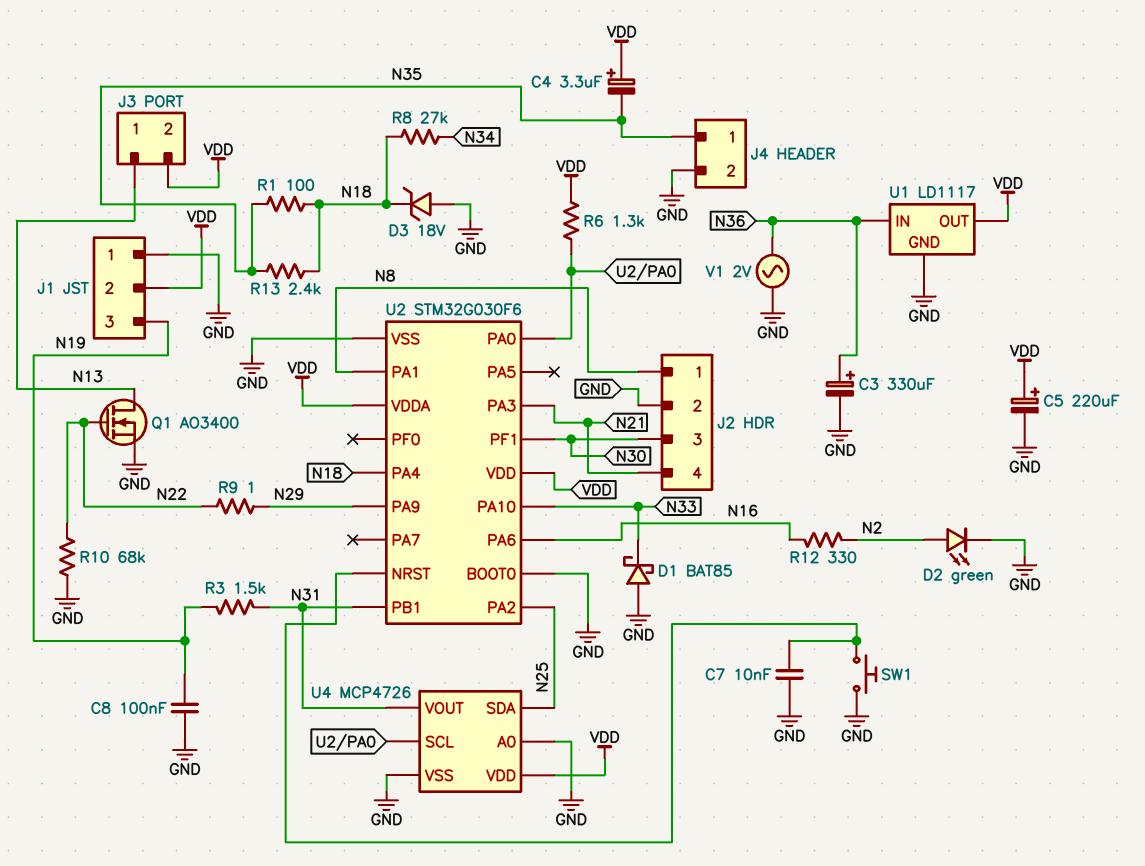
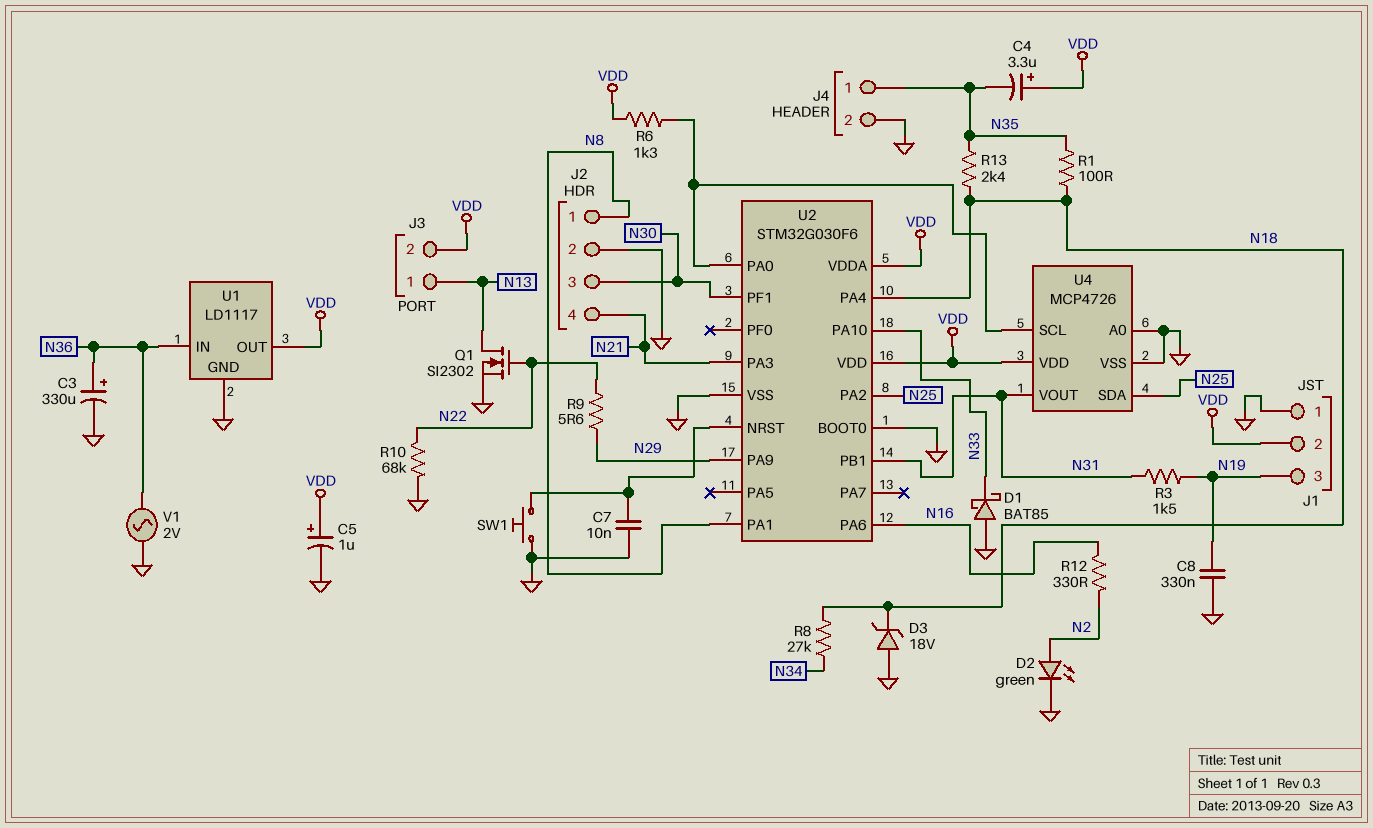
C5: 220uF (plus VDD, minus GND) -> 1uF (plus VDD, minus GND)
C8: 100nF (GND, N19) -> 330nF (GND, N19)
Q1: NMOS AO3400 (G N22, D N13, S GND) -> NMOS SI2302 (G N22, D N13, S GND)
R9: 1 (N22, N29) -> 5.6 (N22, N29)

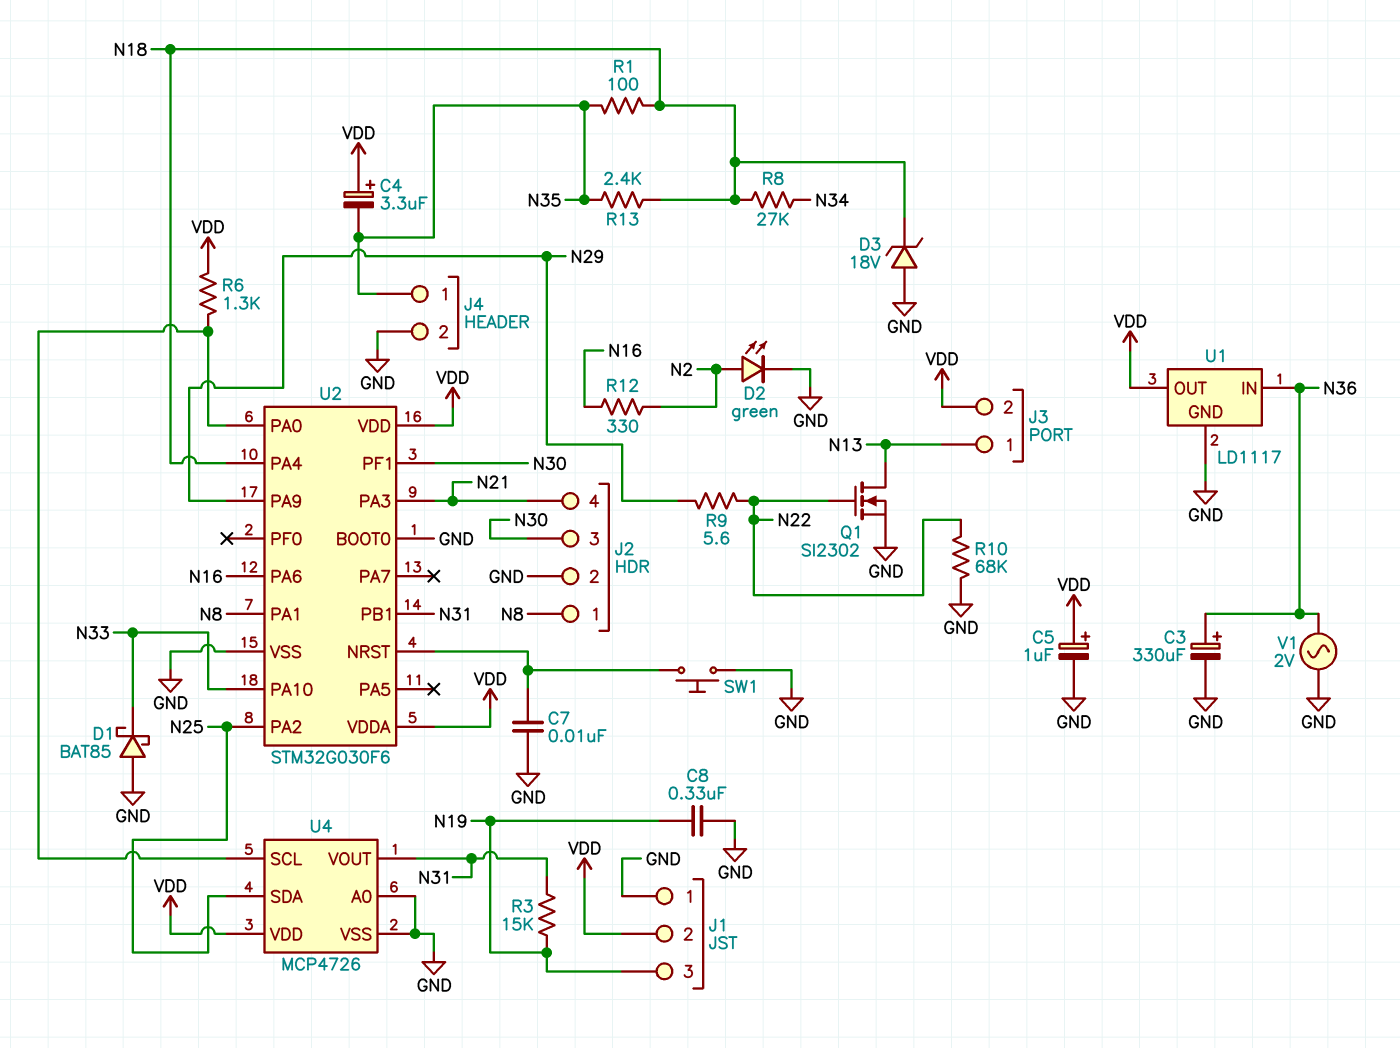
R3: 1.5k (N19, N31) -> 15k (N19, N31)

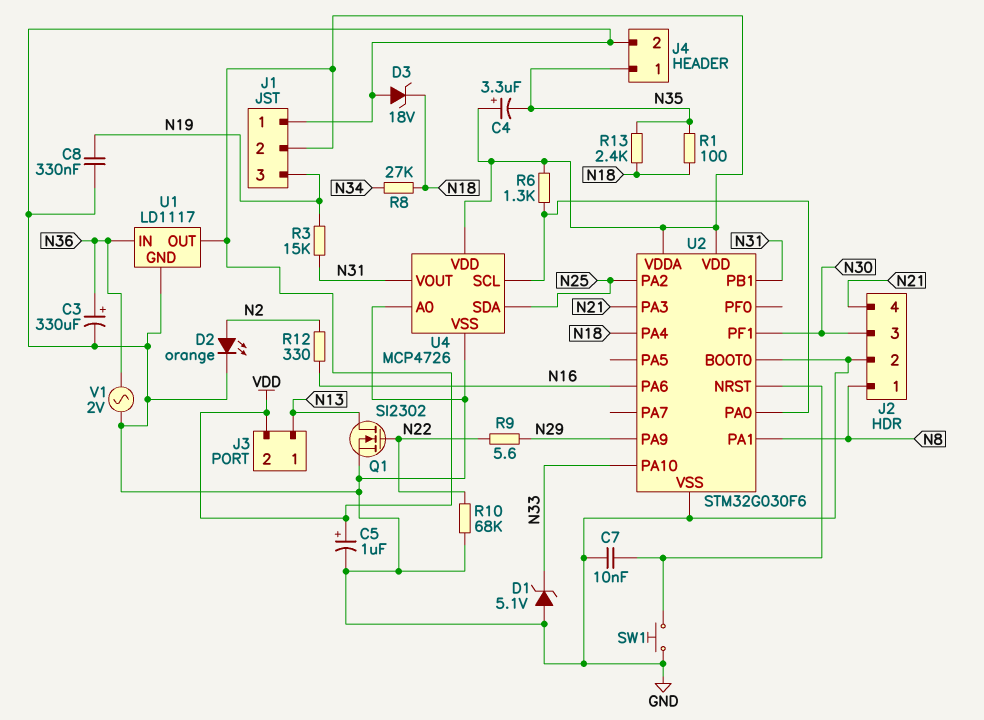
D1: schottky BAT85 (A GND, K N33) -> zener 5.1V (A GND, K N33)
D2: LED green (A N2, K GND) -> LED orange (A N2, K GND)

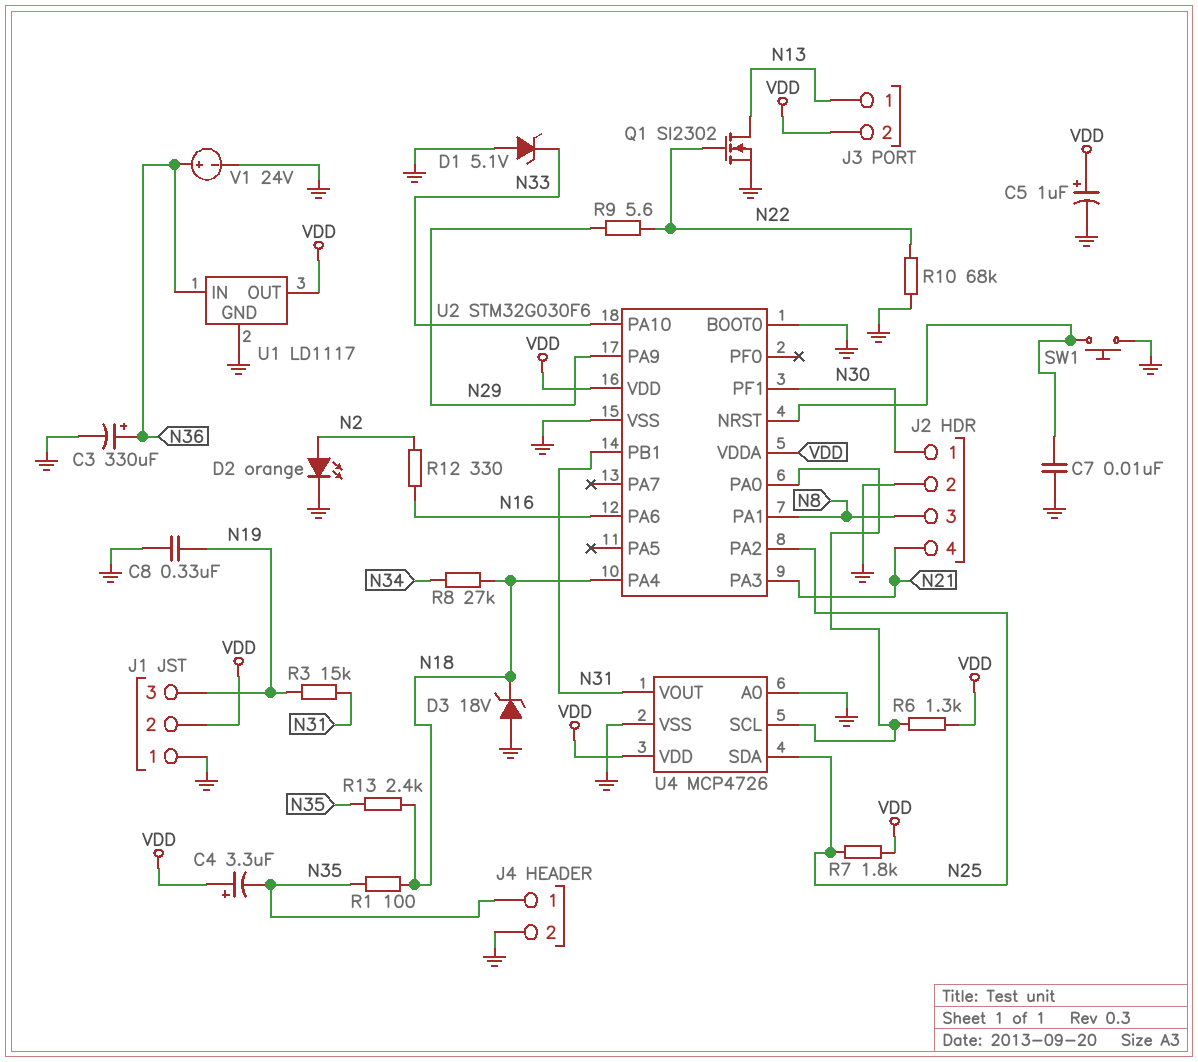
J2 pin 1: N8 -> N30
J2 pin 3: N30 -> N8
R7: none -> 1.8k (N25, VDD)
V1: AC 2V (GND, N36) -> 24V (plus N36, minus GND)

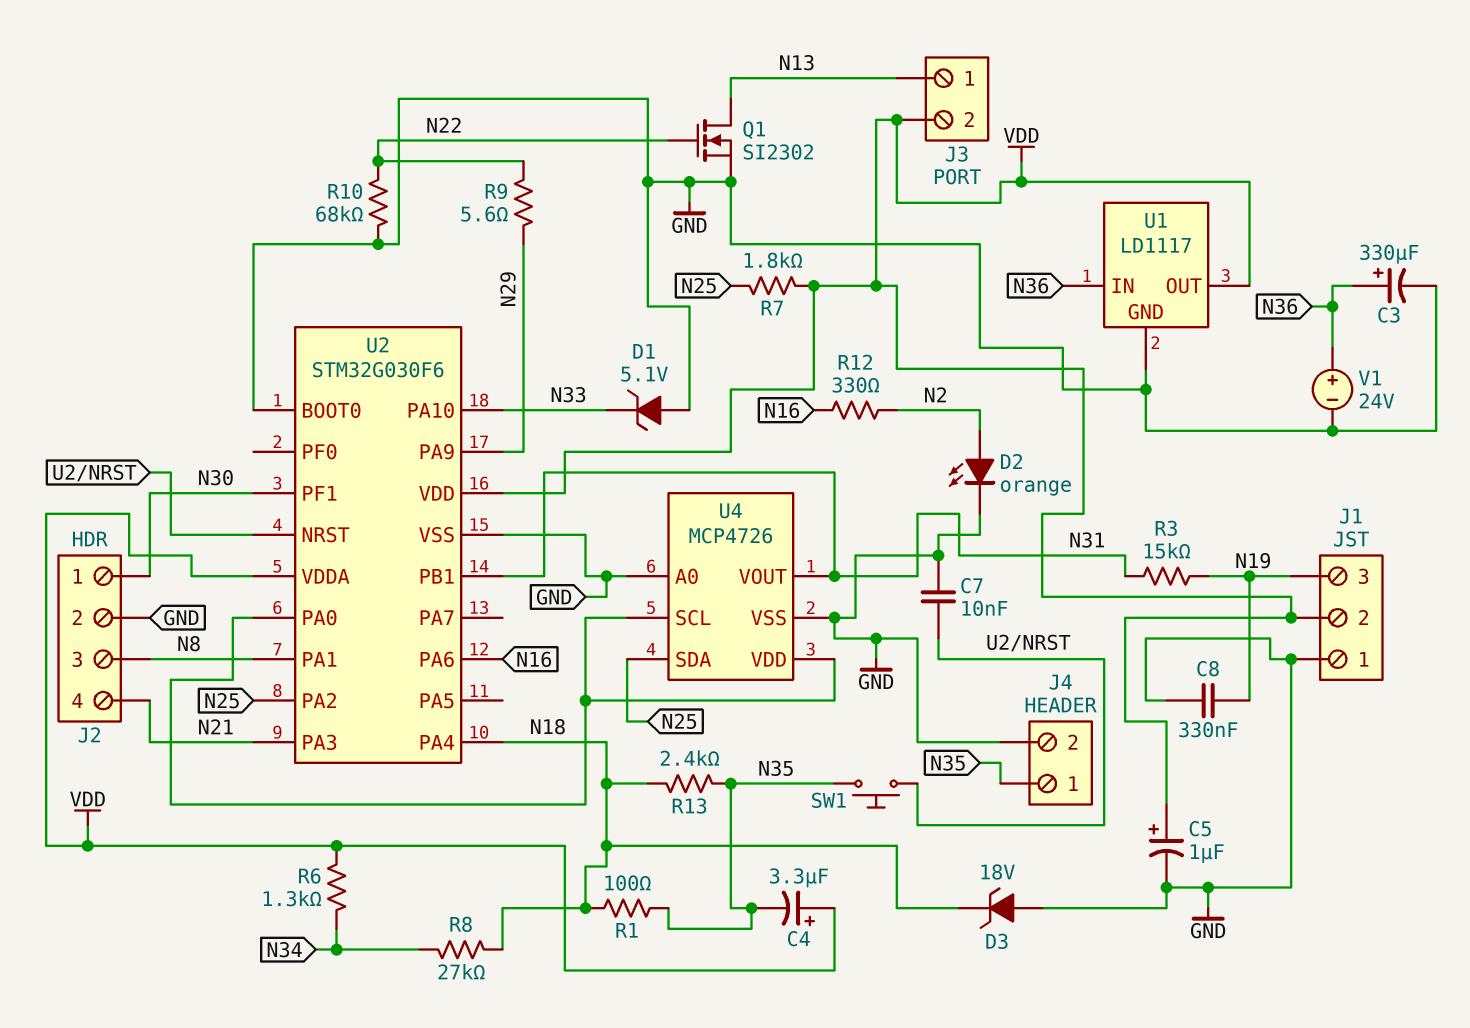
R6: 1.3k (U2/PA0, VDD) -> 1.3k (N34, VDD)
SW1: button (GND, U2/NRST) -> button (N35, U2/NRST)
U4 pin VDD: VDD -> U2/PA0

